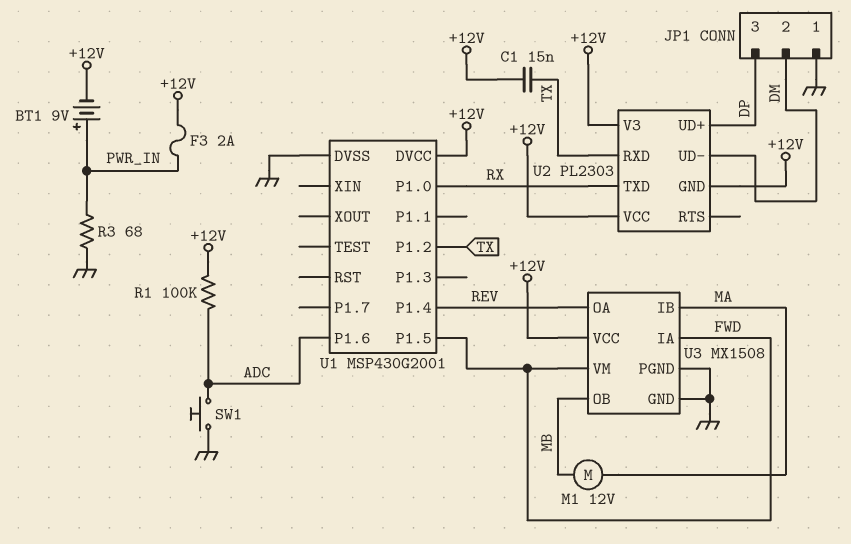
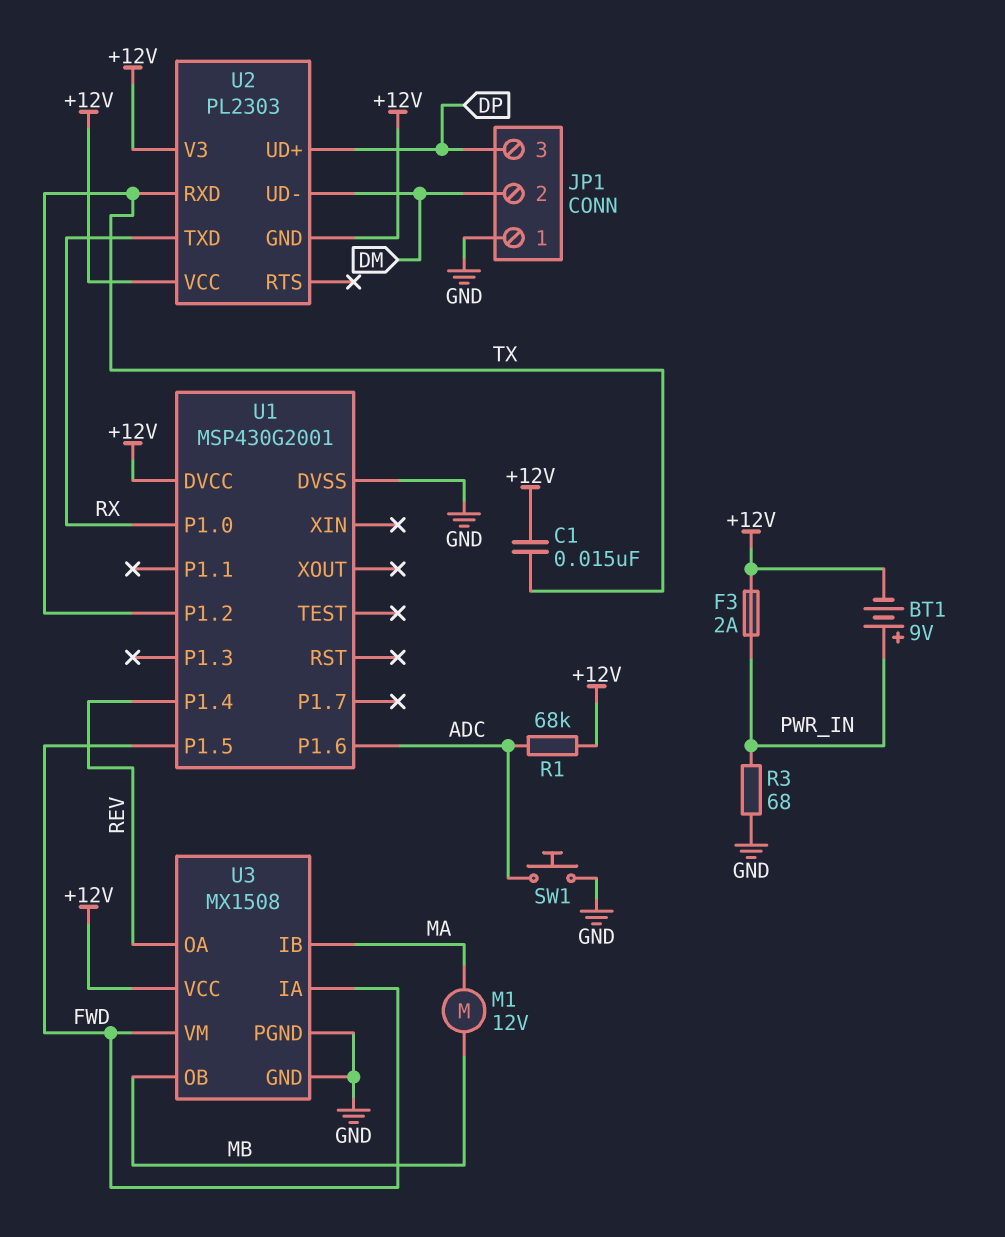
R1: 100k (+12V, ADC) -> 68k (+12V, ADC)

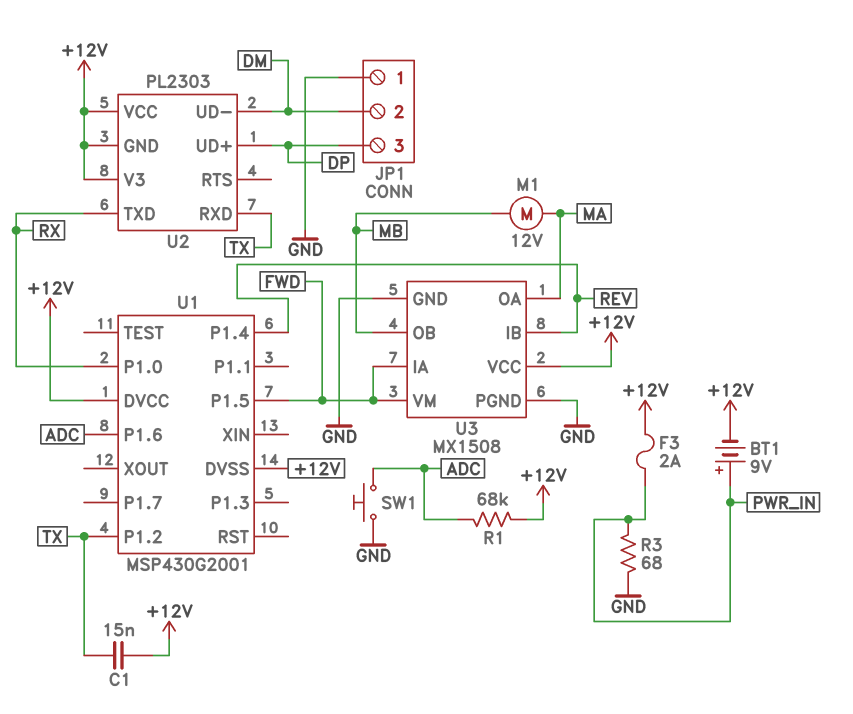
U1 pin DVSS: GND -> +12V
U3 pin IB: MA -> REV
U3 pin OA: REV -> MA

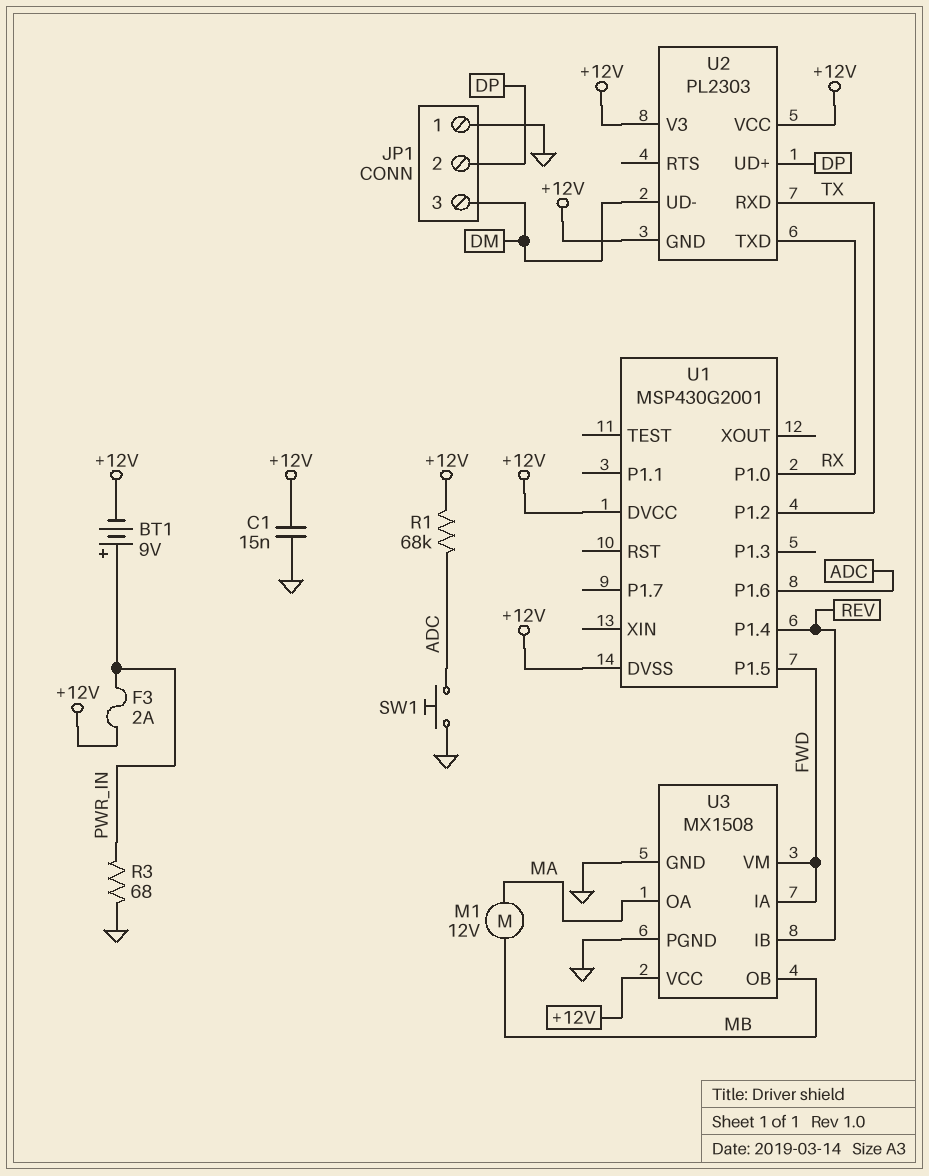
C1: 15nF (+12V, TX) -> 15nF (+12V, GND)
JP1 pin 2: DM -> DP
JP1 pin 3: DP -> DM

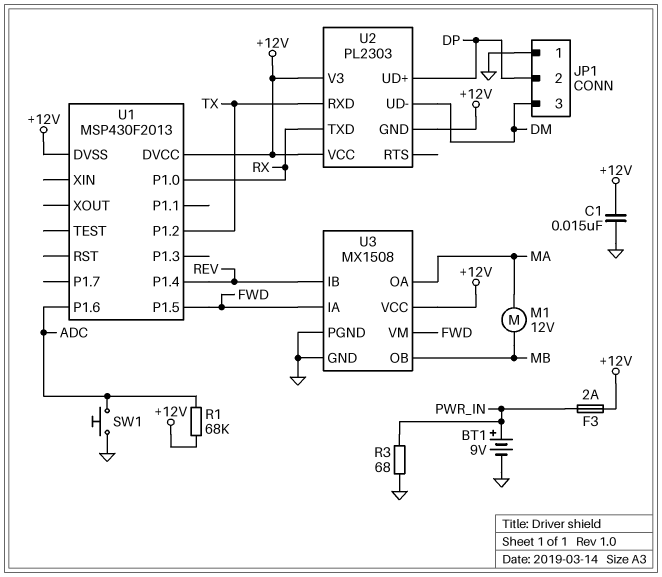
BT1: 9V (plus PWR_IN, minus +12V) -> 9V (plus PWR_IN, minus GND)
U1: MSP430G2001 -> MSP430F2013

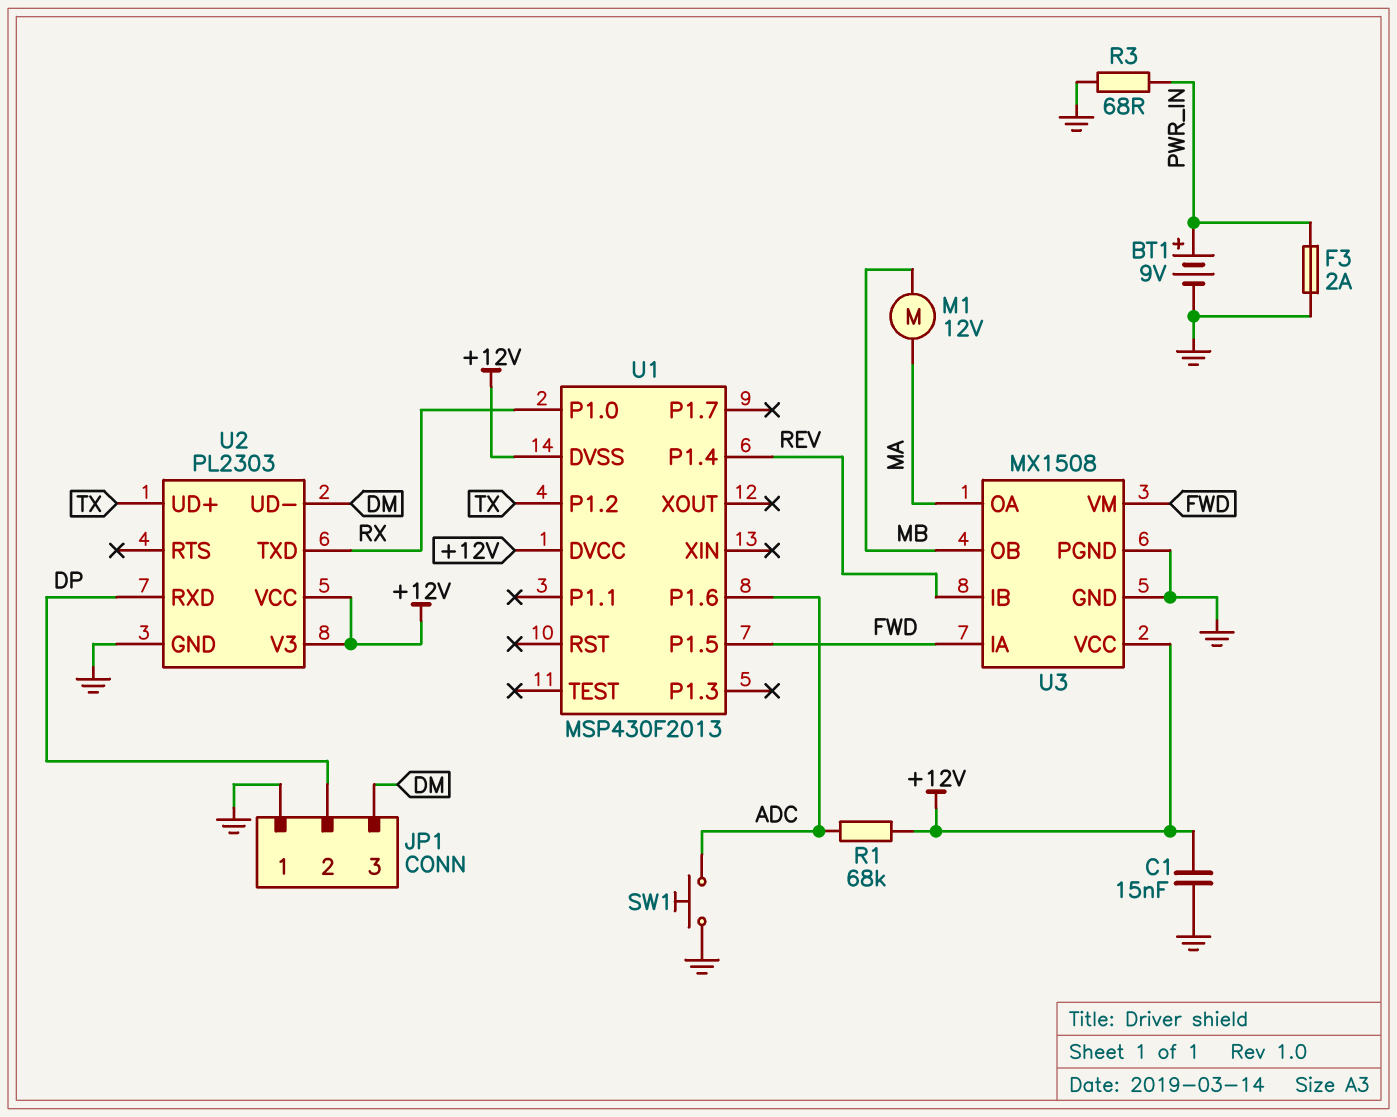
F3: 2A (+12V, PWR_IN) -> 2A (GND, PWR_IN)
U2 pin GND: +12V -> GND
U2 pin RXD: TX -> DP
U2 pin UD+: DP -> TX

